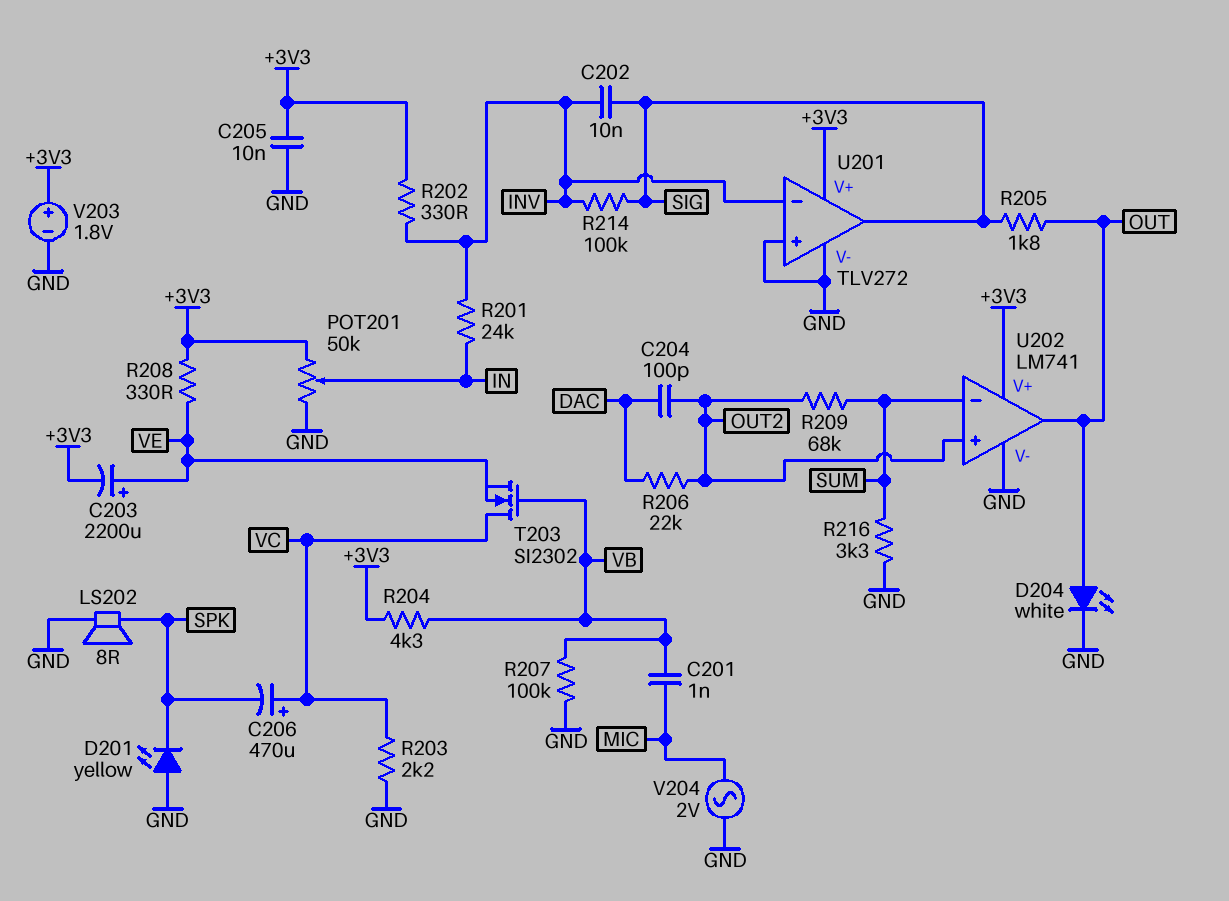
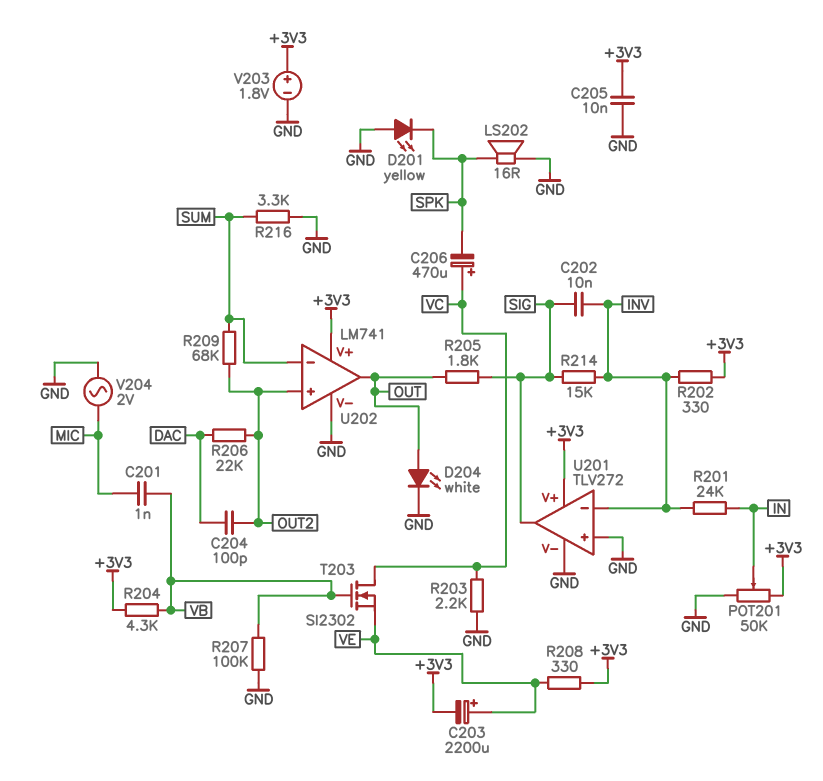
LS202: speaker 8R (GND, SPK) -> speaker 16R (GND, SPK)
R214: 100k (INV, SIG) -> 15k (INV, SIG)

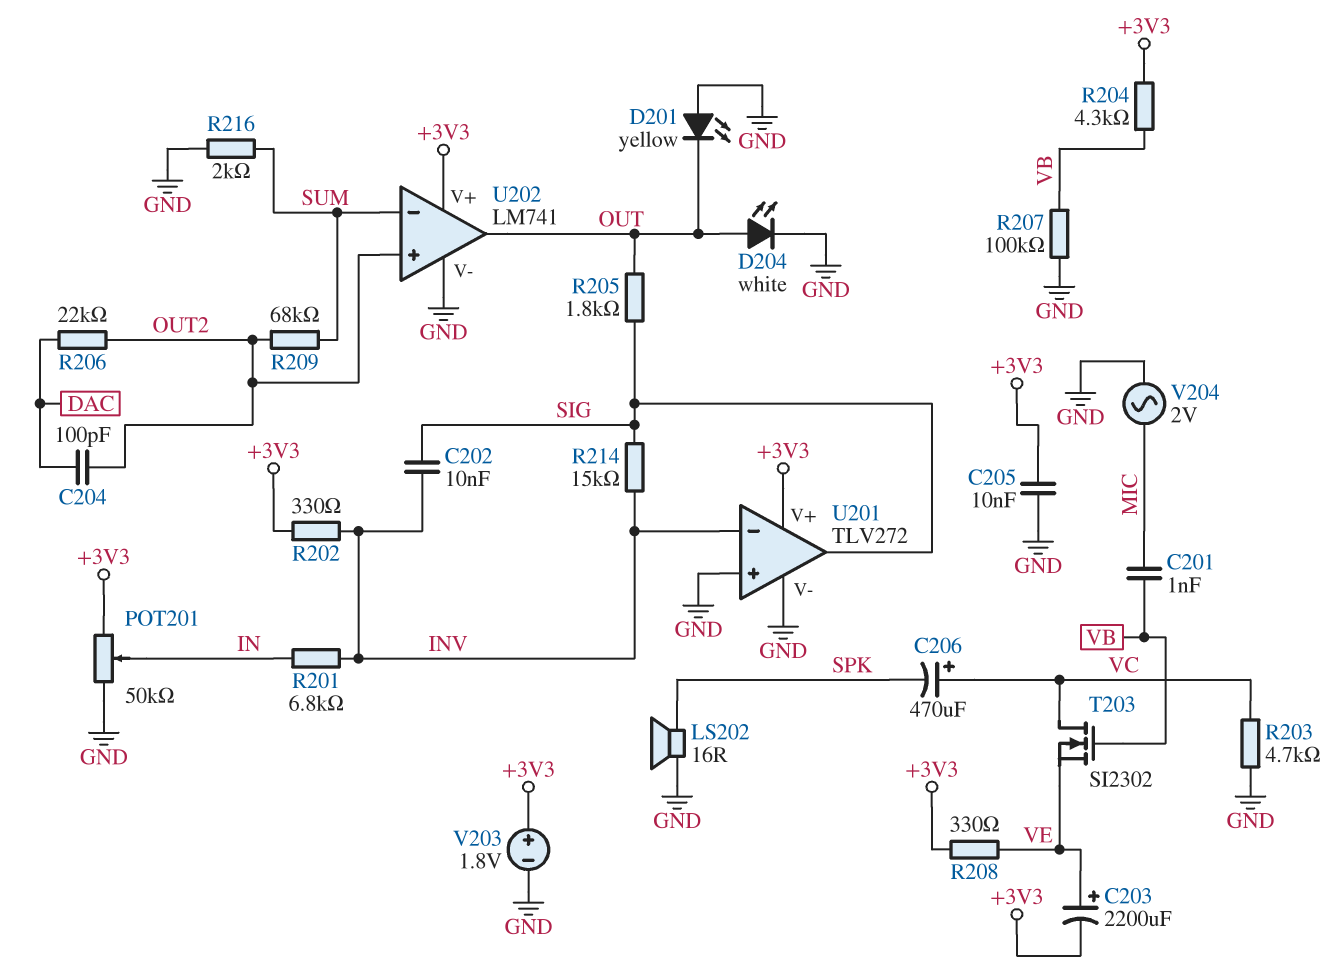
D201: LED yellow (A GND, K SPK) -> LED yellow (A GND, K OUT)
R201: 24k (IN, INV) -> 6.8k (IN, INV)
R203: 2.2k (GND, VC) -> 4.7k (GND, VC)
R216: 3.3k (GND, SUM) -> 2k (GND, SUM)

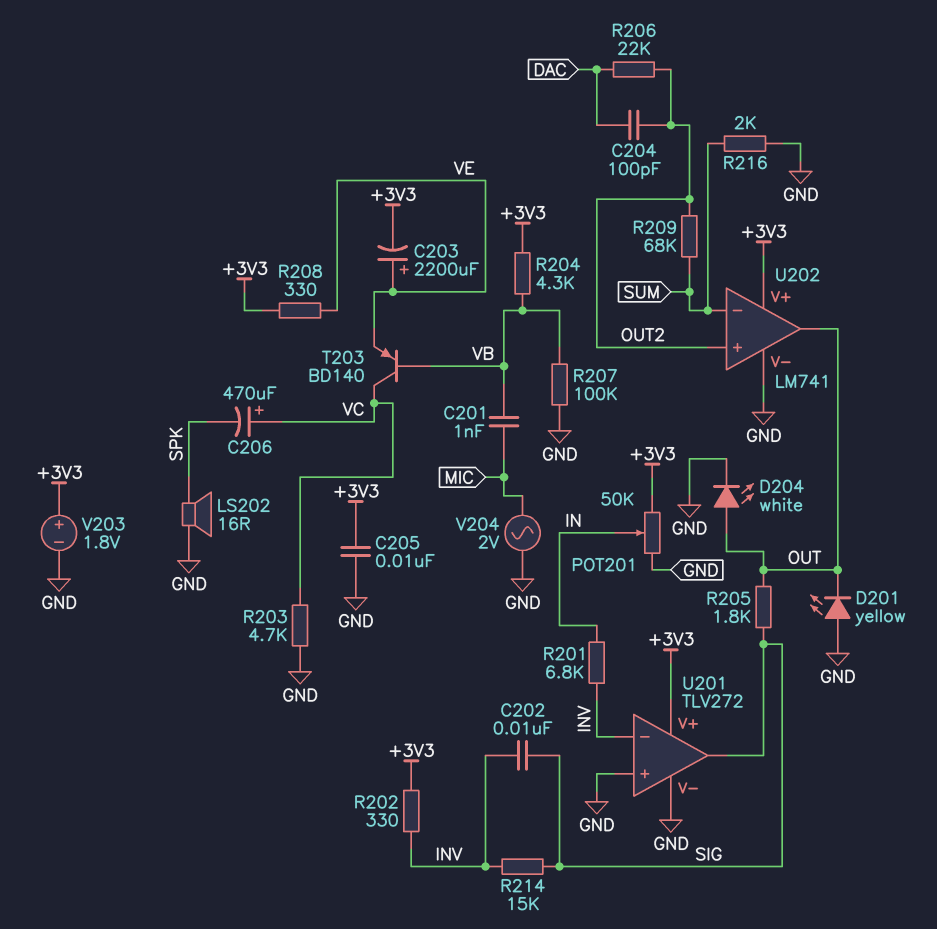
T203: NMOS SI2302 (G VB, D VC, S VE) -> PNP BD140 (B VB, C VC, E VE)

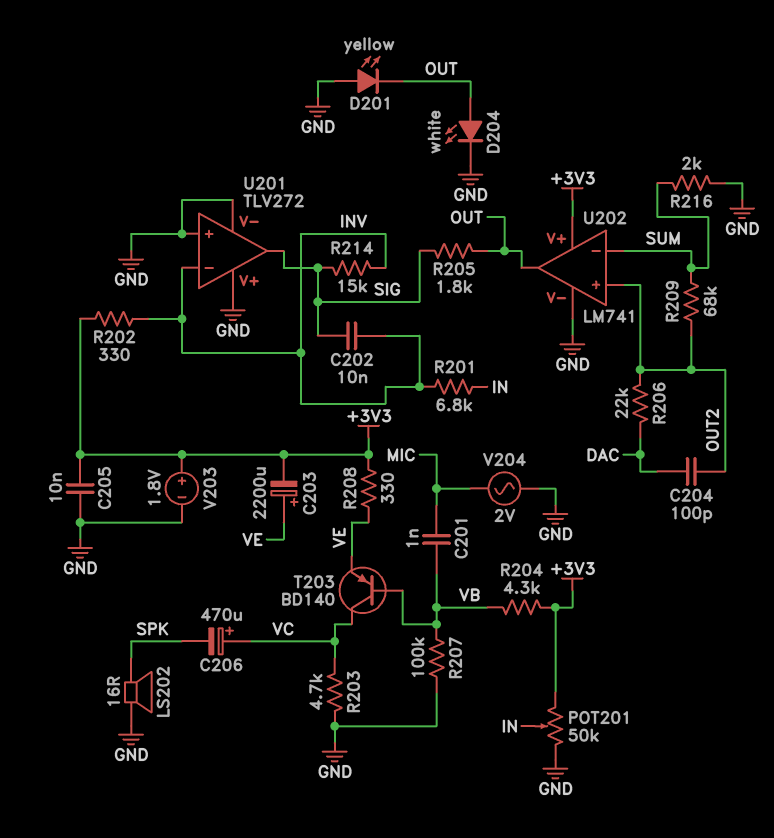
U201 pin V+: +3V3 -> GND

